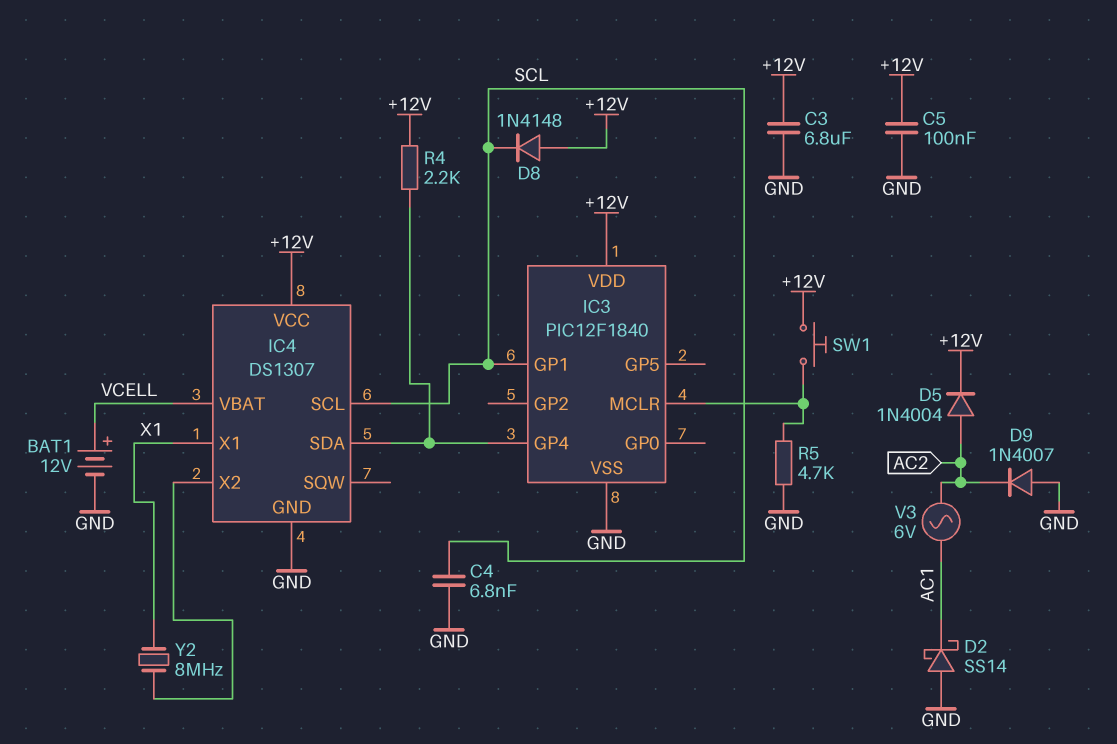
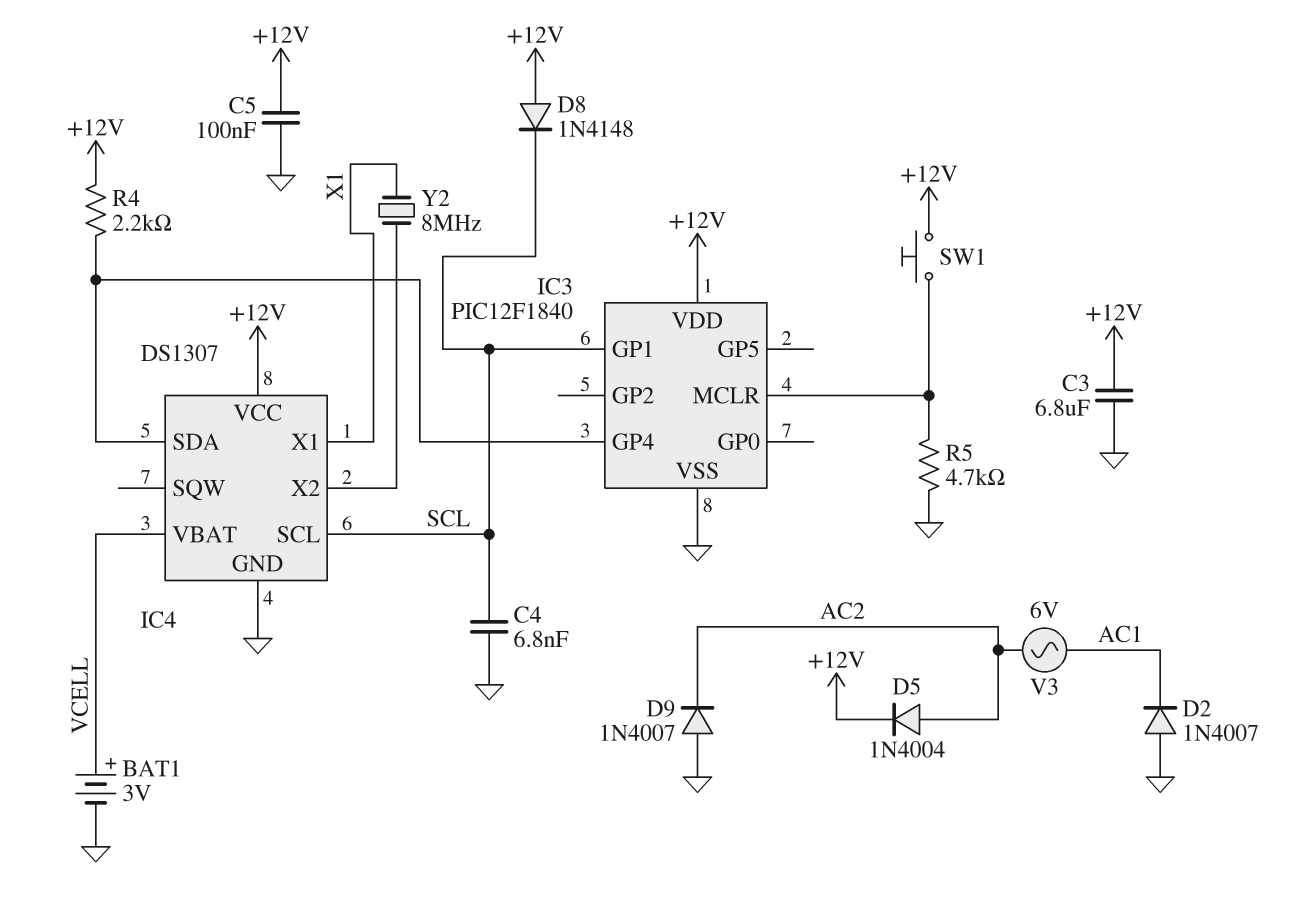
BAT1: 12V (plus VCELL, minus GND) -> 3V (plus VCELL, minus GND)
D2: schottky SS14 (A GND, K AC1) -> diode 1N4007 (A GND, K AC1)

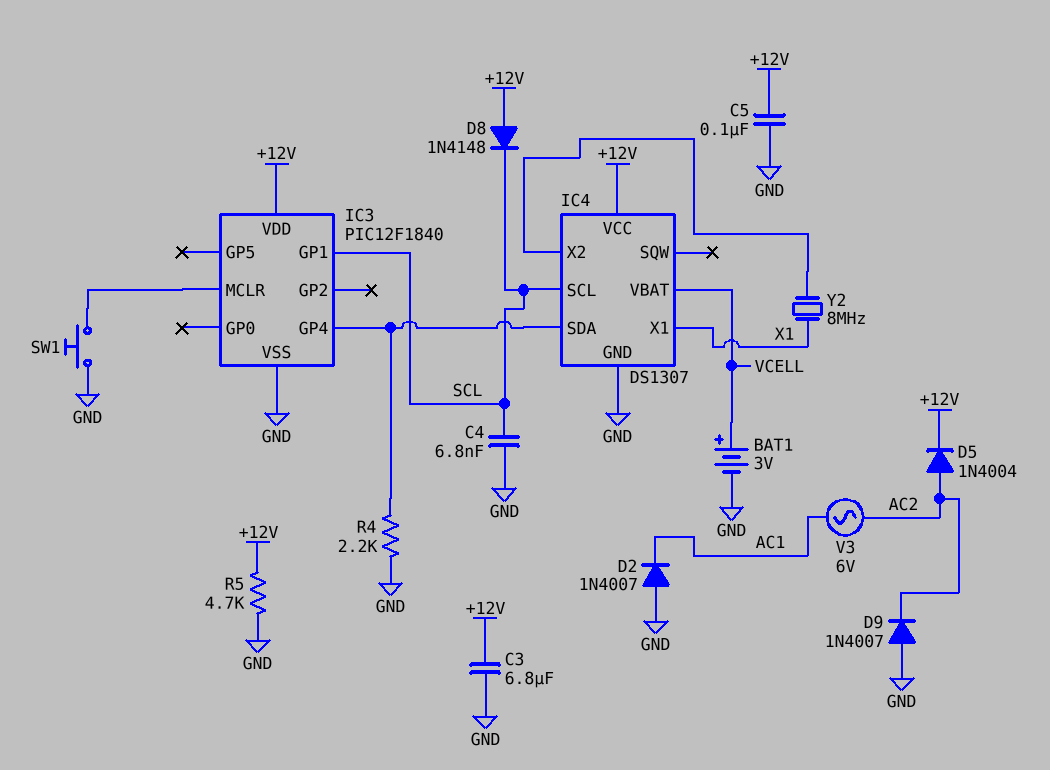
R4: 2.2k (+12V, IC3/GP4) -> 2.2k (GND, IC3/GP4)
R5: 4.7k (GND, IC3/MCLR) -> 4.7k (+12V, GND)
SW1: button (+12V, IC3/MCLR) -> button (GND, IC3/MCLR)

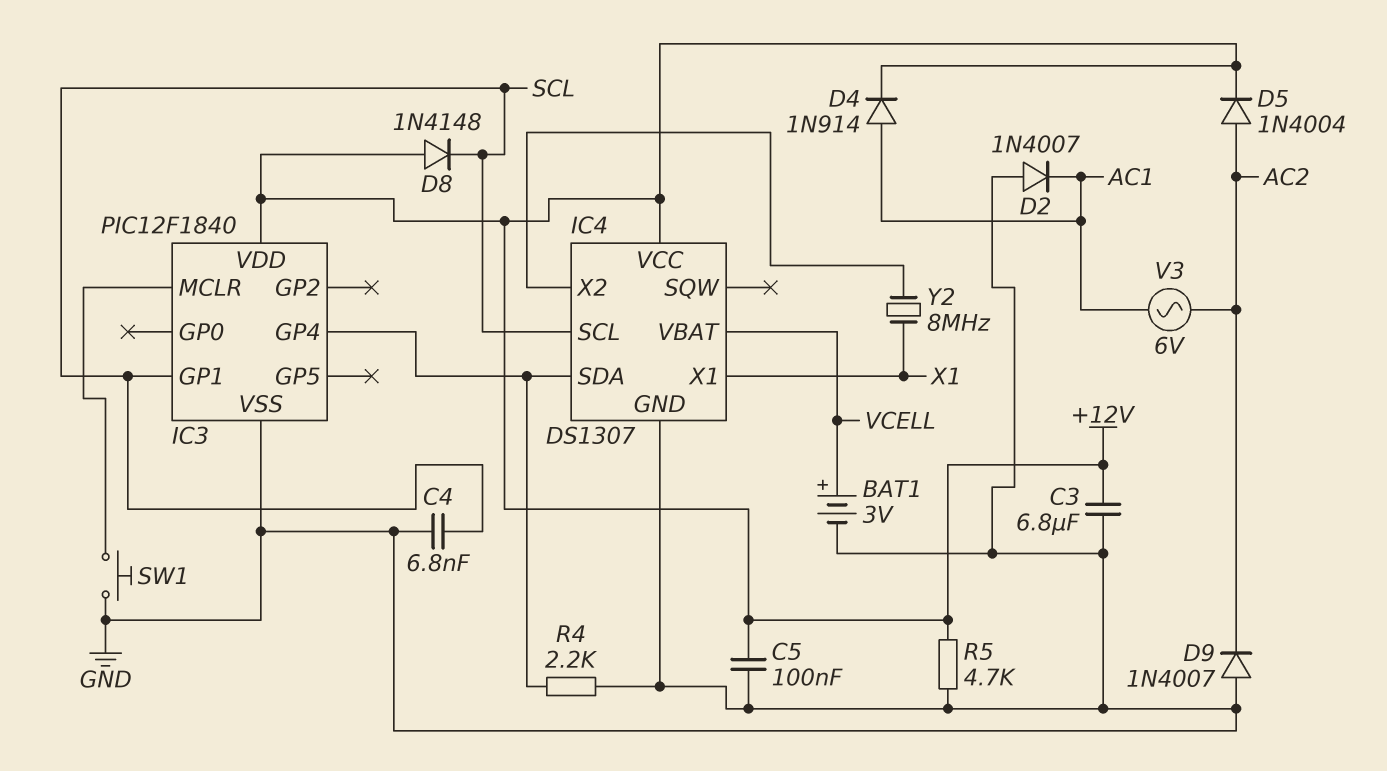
D4: none -> diode 1N914 (A AC1, K +12V)

